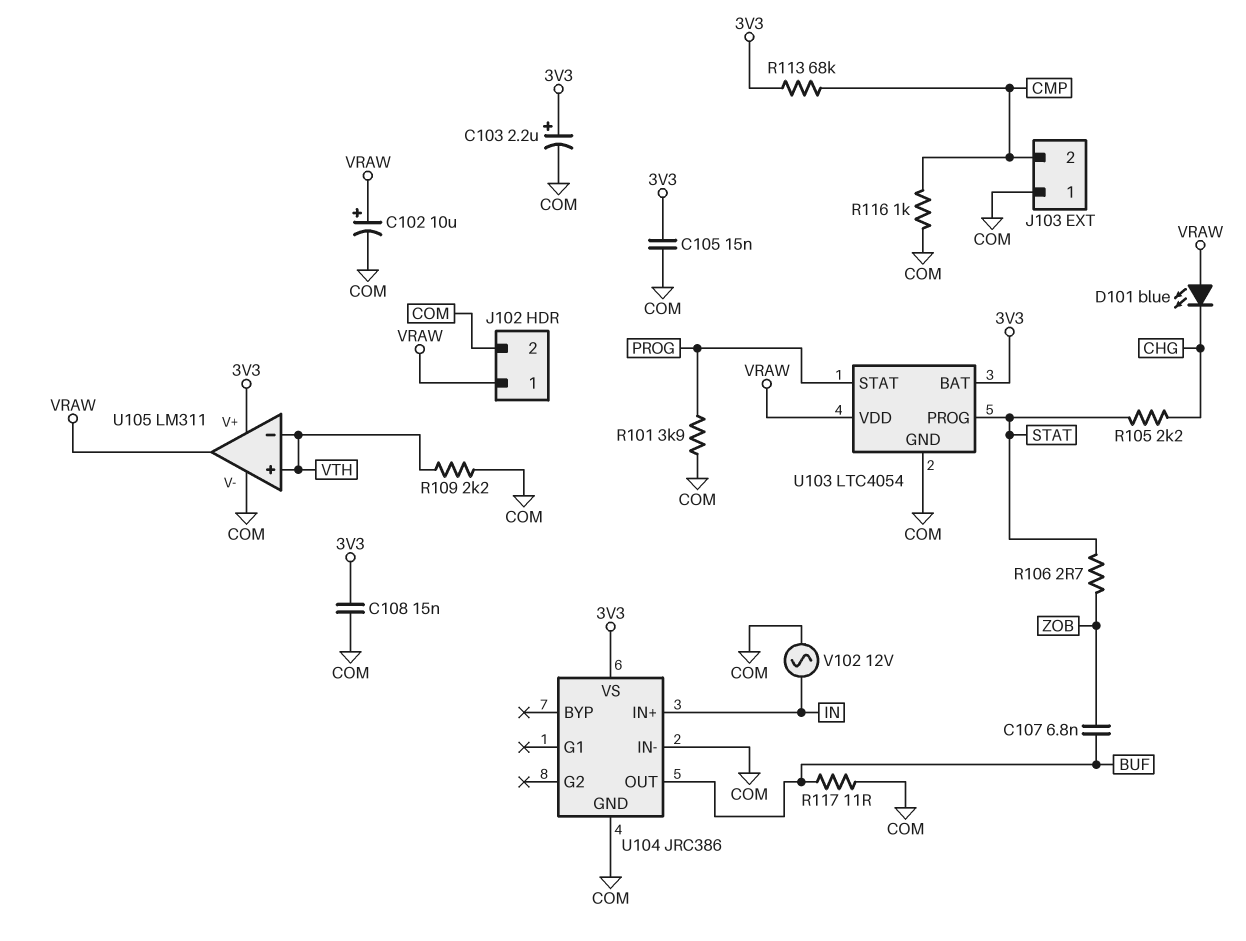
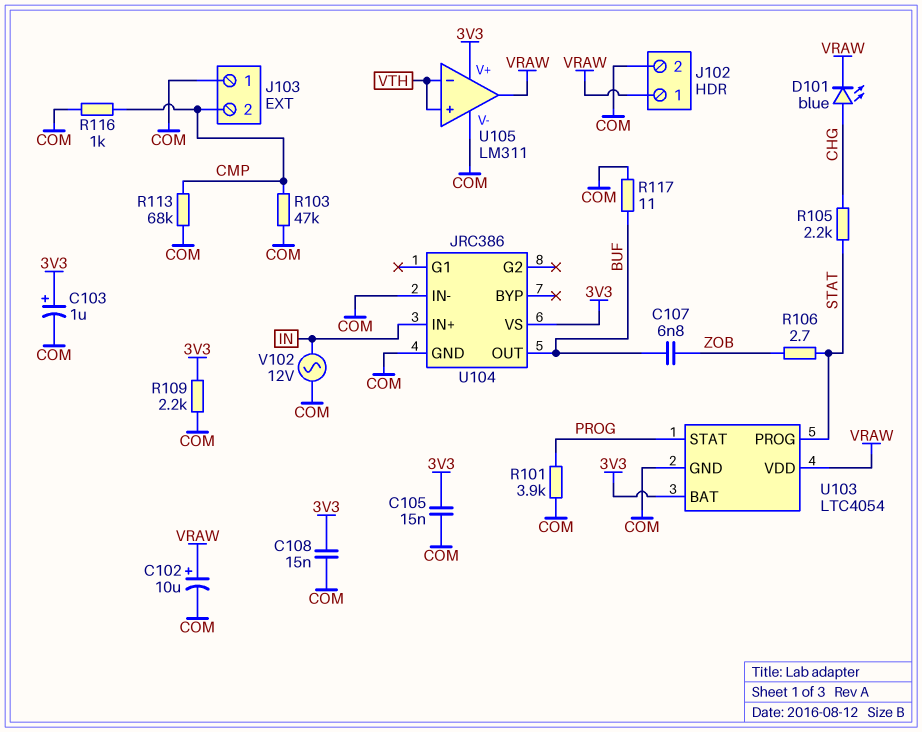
C103: 2.2uF (plus 3V3, minus COM) -> 1uF (plus 3V3, minus COM)
D101: LED blue (A VRAW, K CHG) -> LED blue (A CHG, K VRAW)
R103: none -> 47k (CMP, COM)
R109: 2.2k (COM, VTH) -> 2.2k (3V3, COM)
R113: 68k (3V3, CMP) -> 68k (CMP, COM)

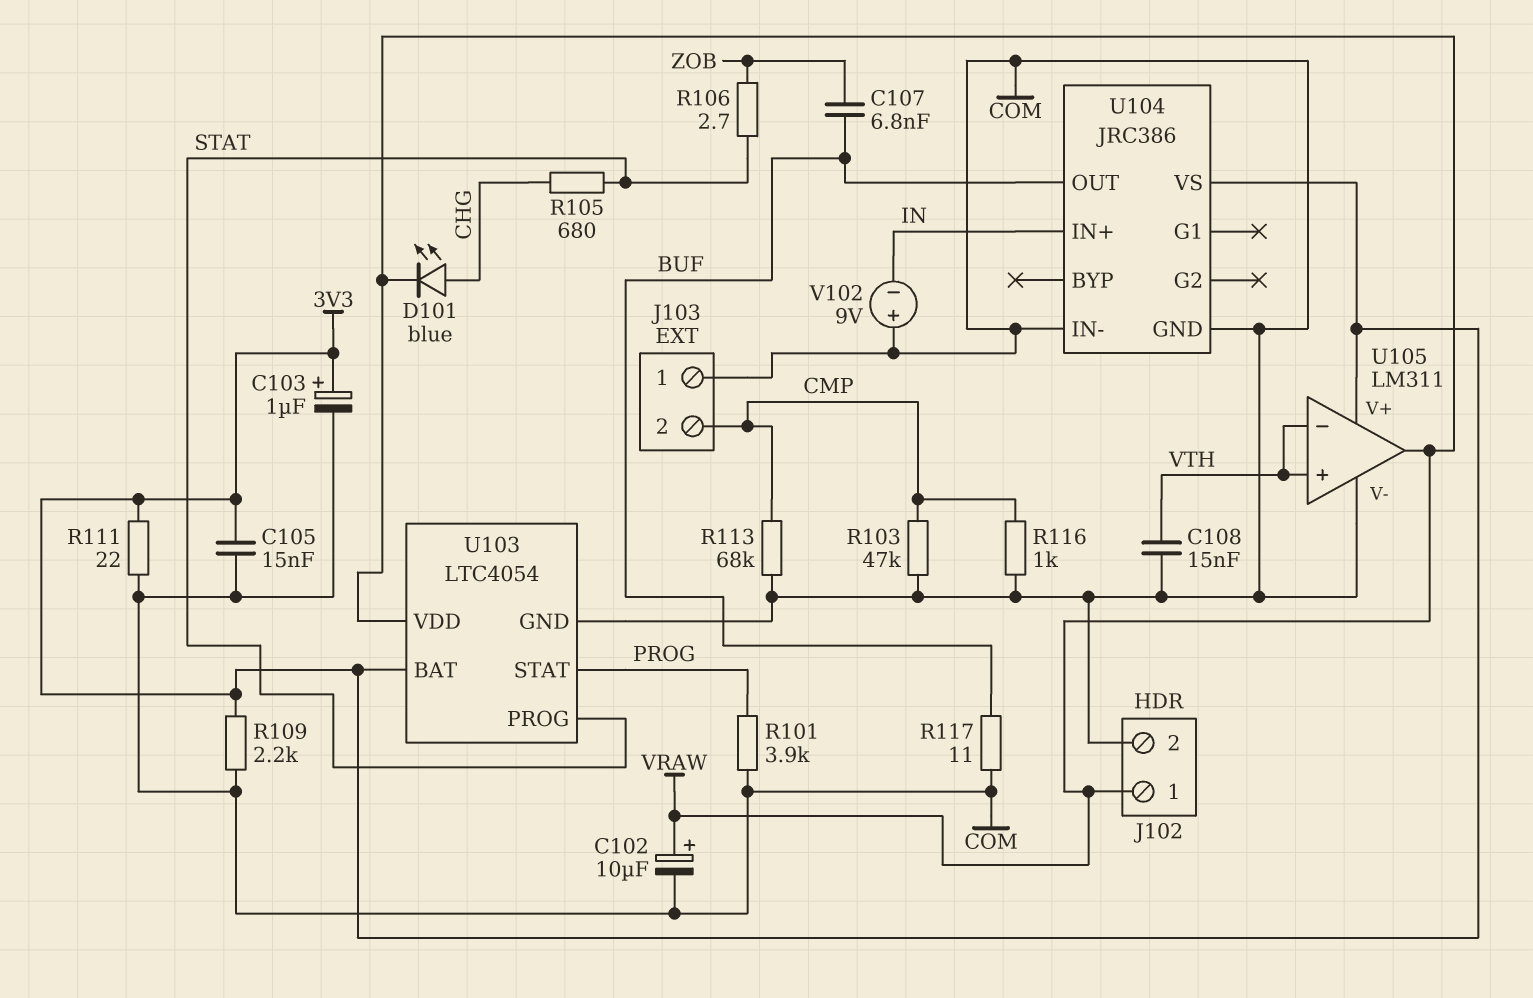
C108: 15nF (3V3, COM) -> 15nF (COM, VTH)
R105: 2.2k (CHG, STAT) -> 680 (CHG, STAT)
R111: none -> 22 (3V3, COM)
V102: AC 12V (COM, IN) -> 9V (plus COM, minus IN)

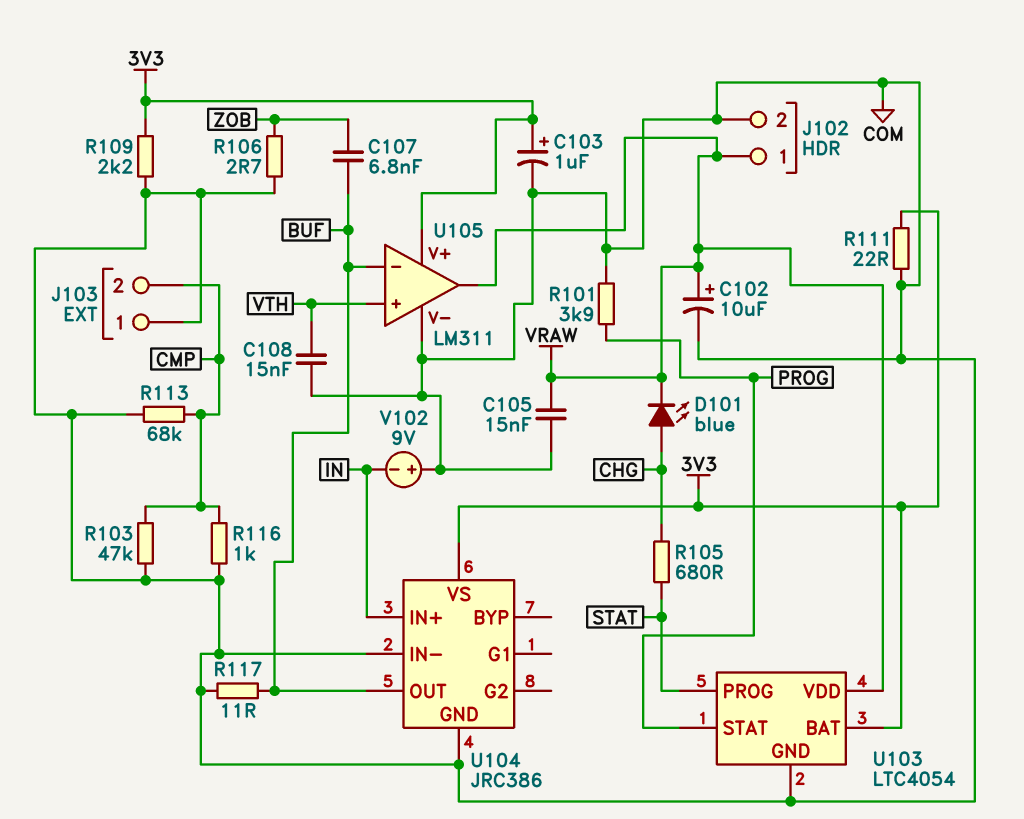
C105: 15nF (3V3, COM) -> 15nF (COM, VRAW)
R106: 2.7 (STAT, ZOB) -> 2.7 (COM, ZOB)
U105 pin in-: VTH -> BUF

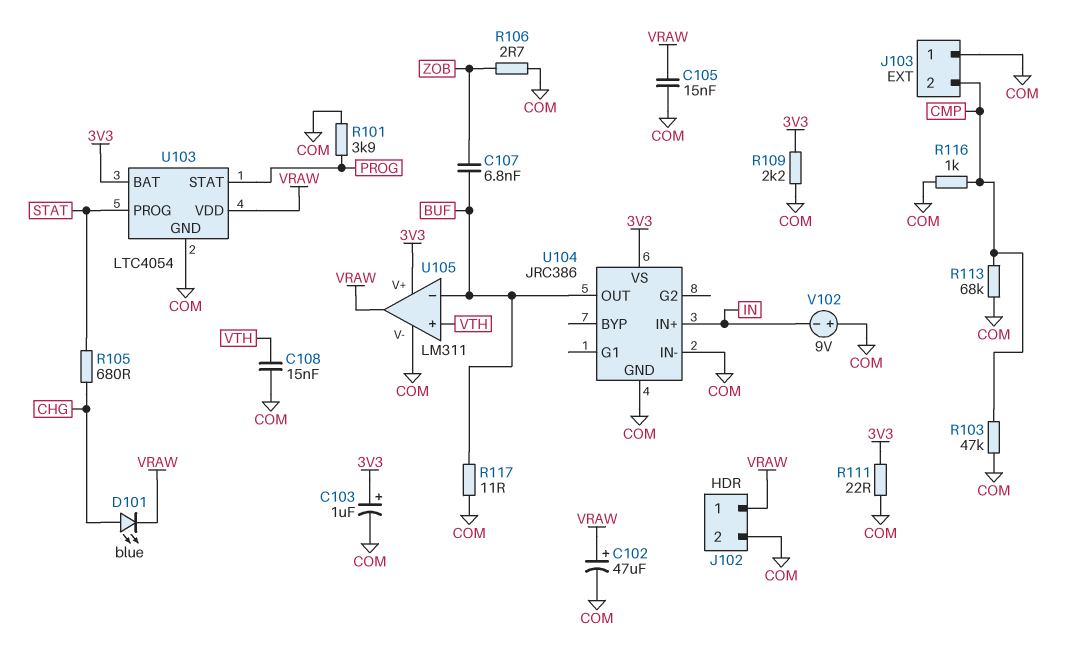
C102: 10uF (plus VRAW, minus COM) -> 47uF (plus VRAW, minus COM)

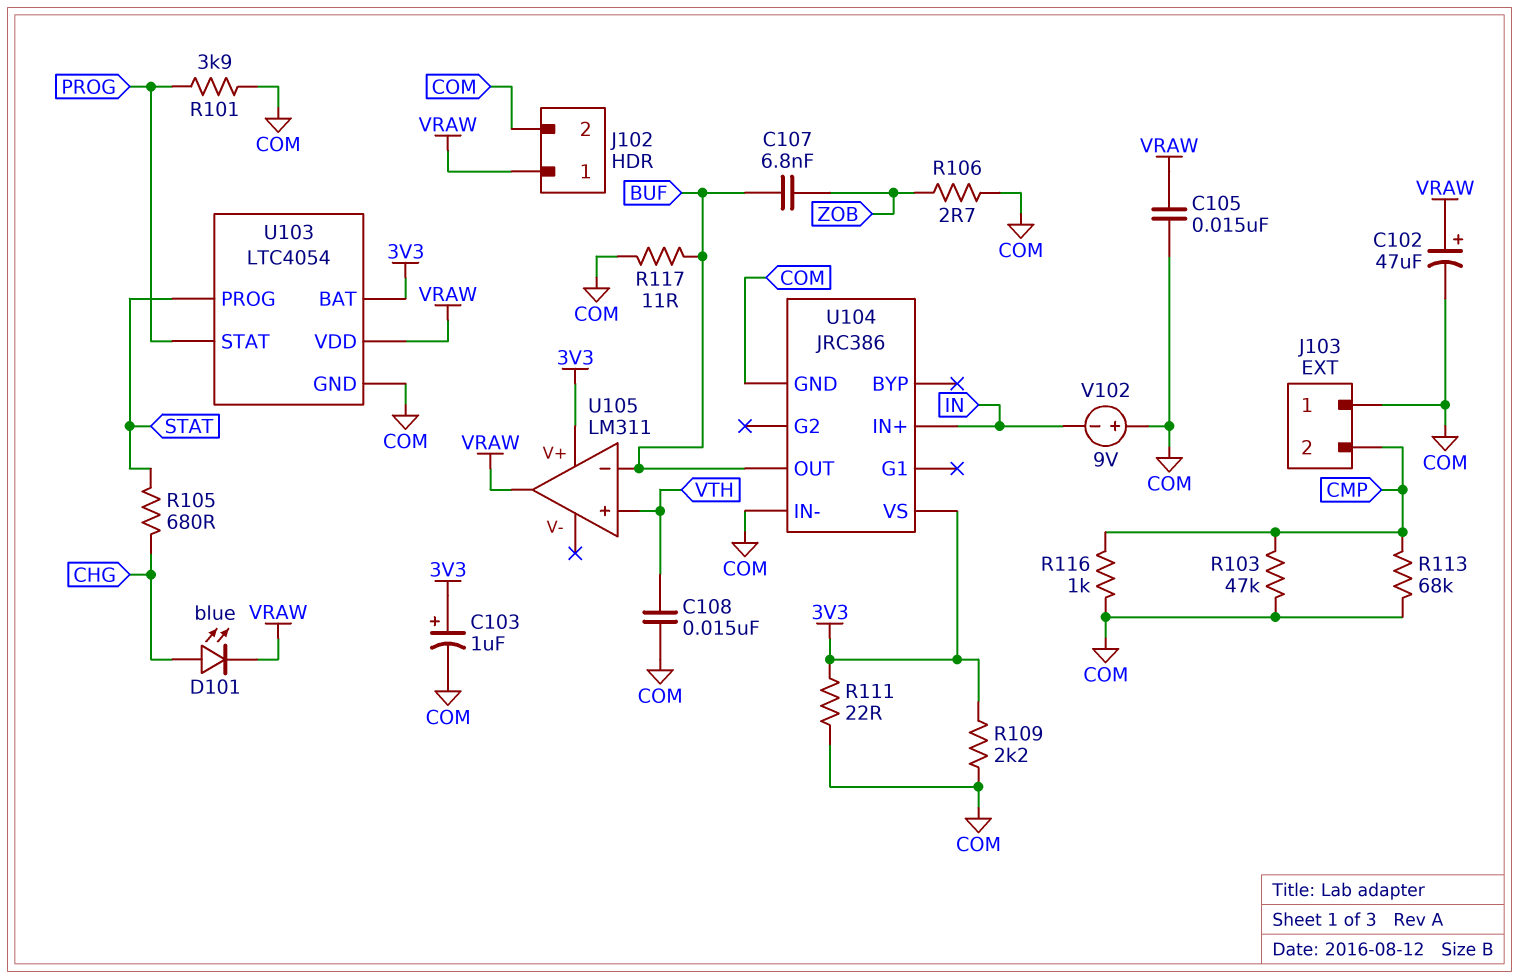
U105 pin V-: COM -> none

